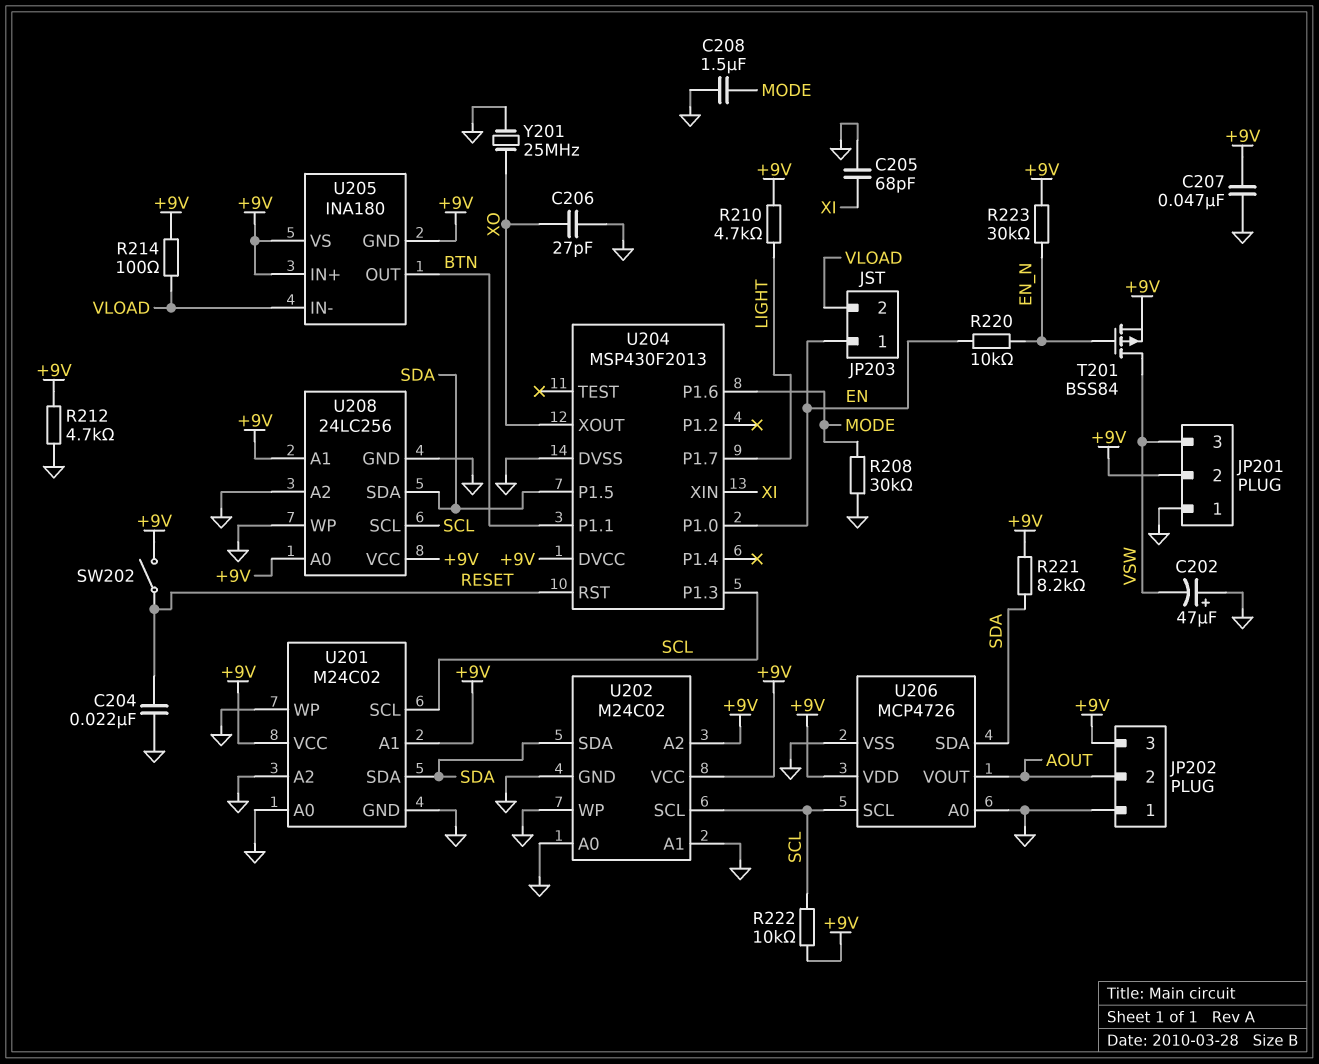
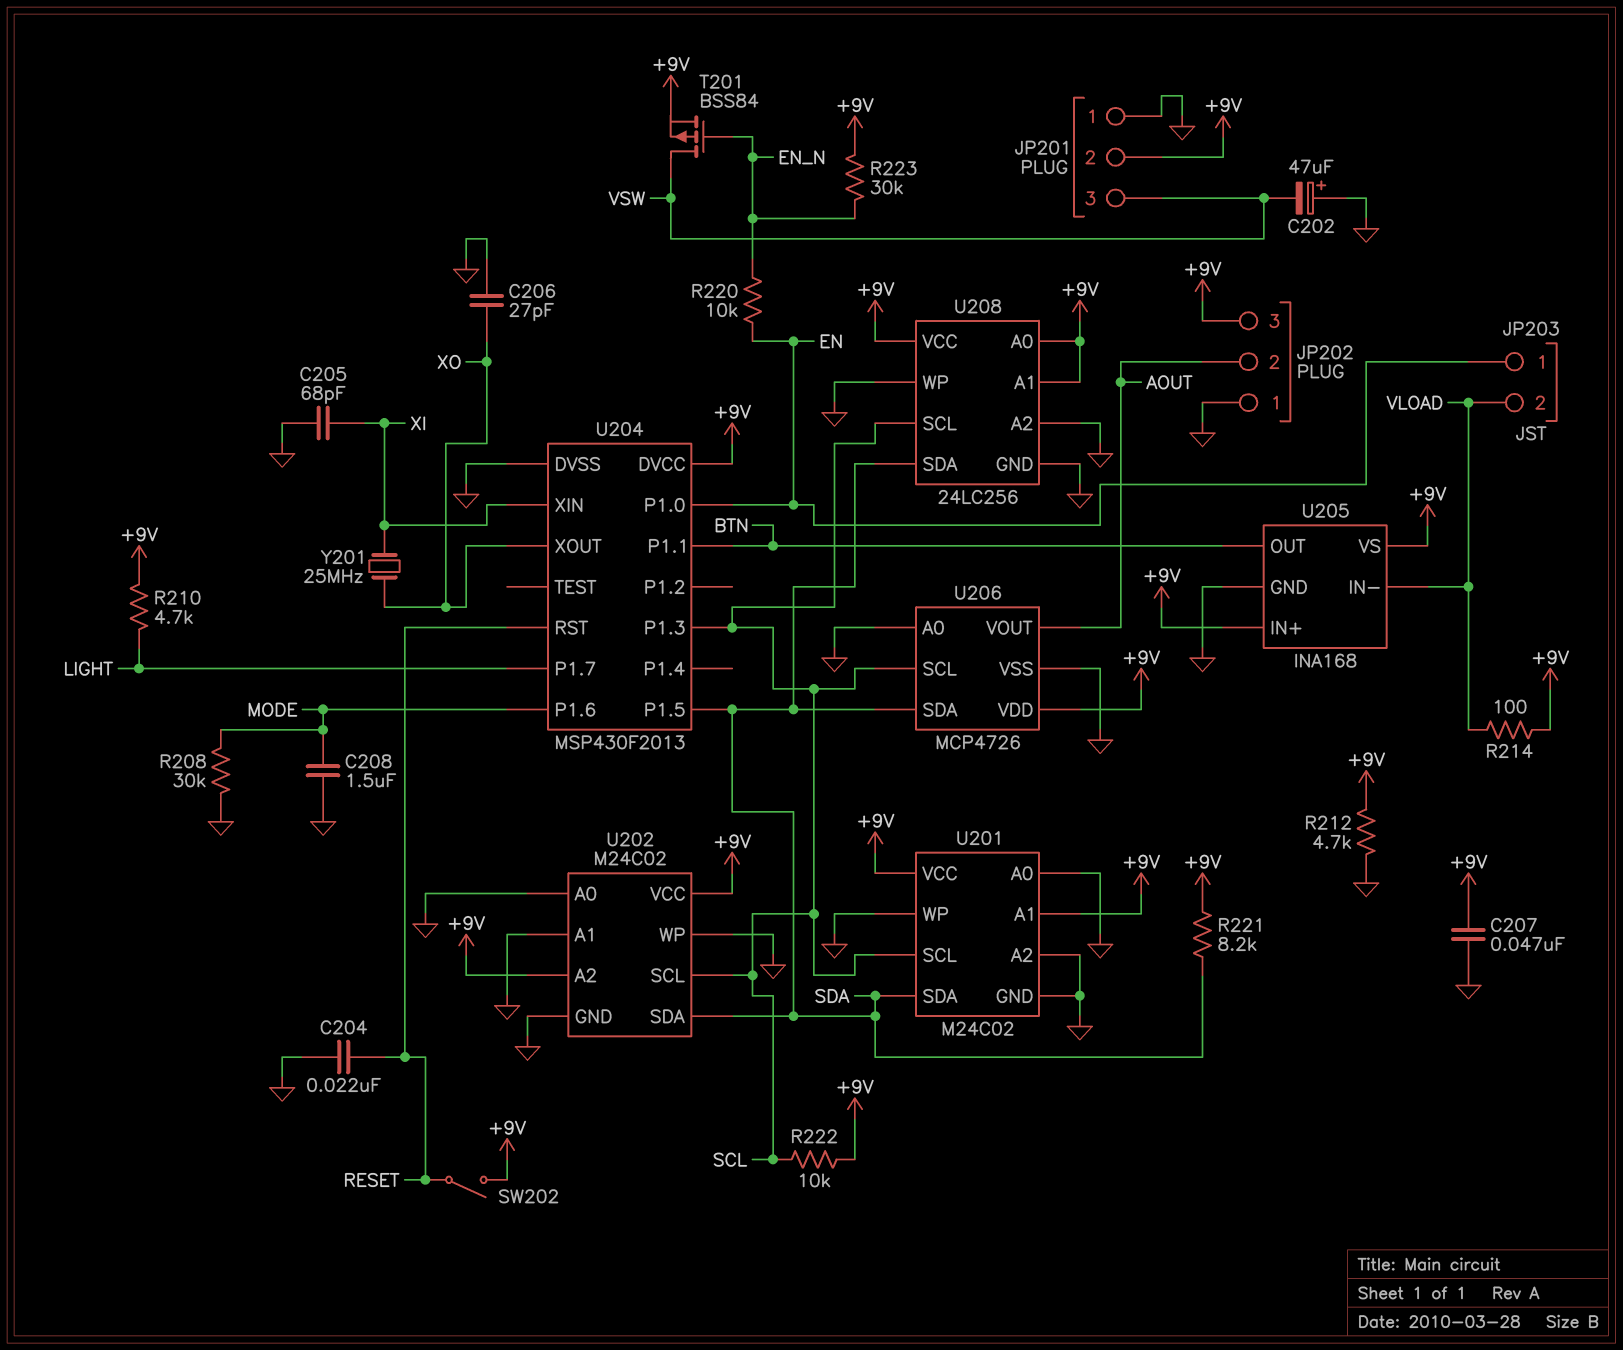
U205: INA180 -> INA168
U205 pin GND: +9V -> GND
Y201: 25MHz (GND, XO) -> 25MHz (XI, XO)

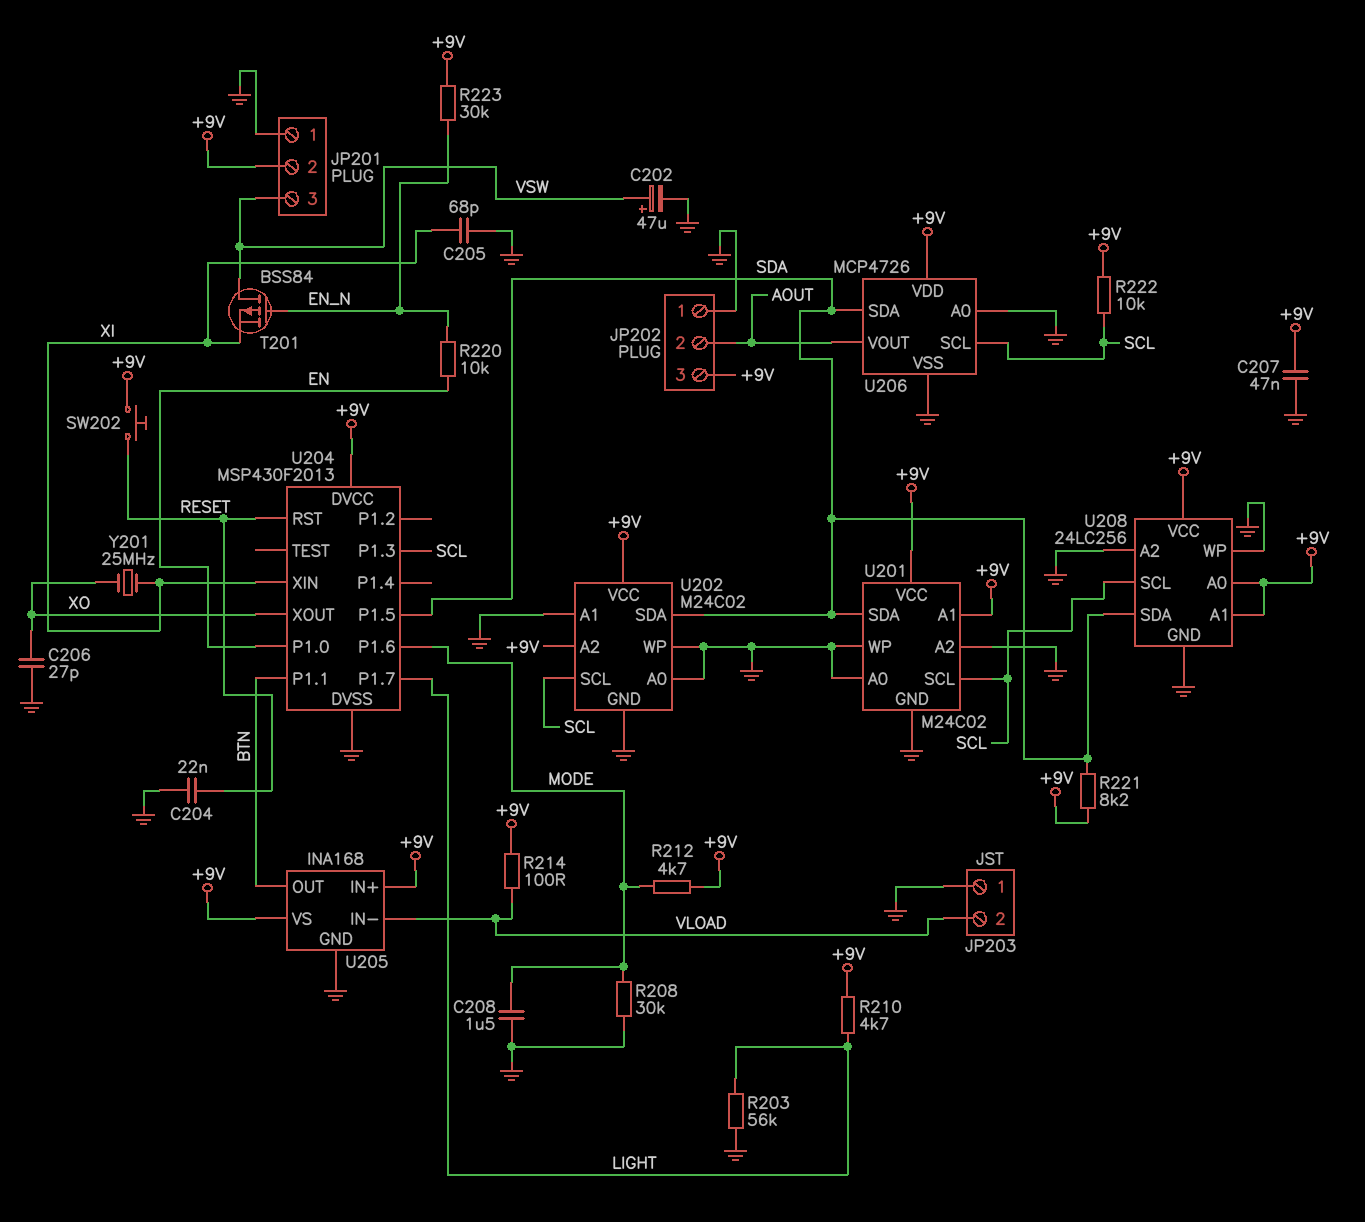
C202: 47uF (plus GND, minus VSW) -> 47uF (plus VSW, minus GND)
JP203 pin 1: EN -> GND
R203: none -> 56k (GND, LIGHT)
R212: 4.7k (+9V, GND) -> 4.7k (+9V, MODE)
SW202: switch (+9V, RESET) -> button (+9V, RESET)
T201: PMOS BSS84 (G EN_N, D VSW, S +9V) -> PMOS BSS84 (G EN_N, D VSW, S XI)

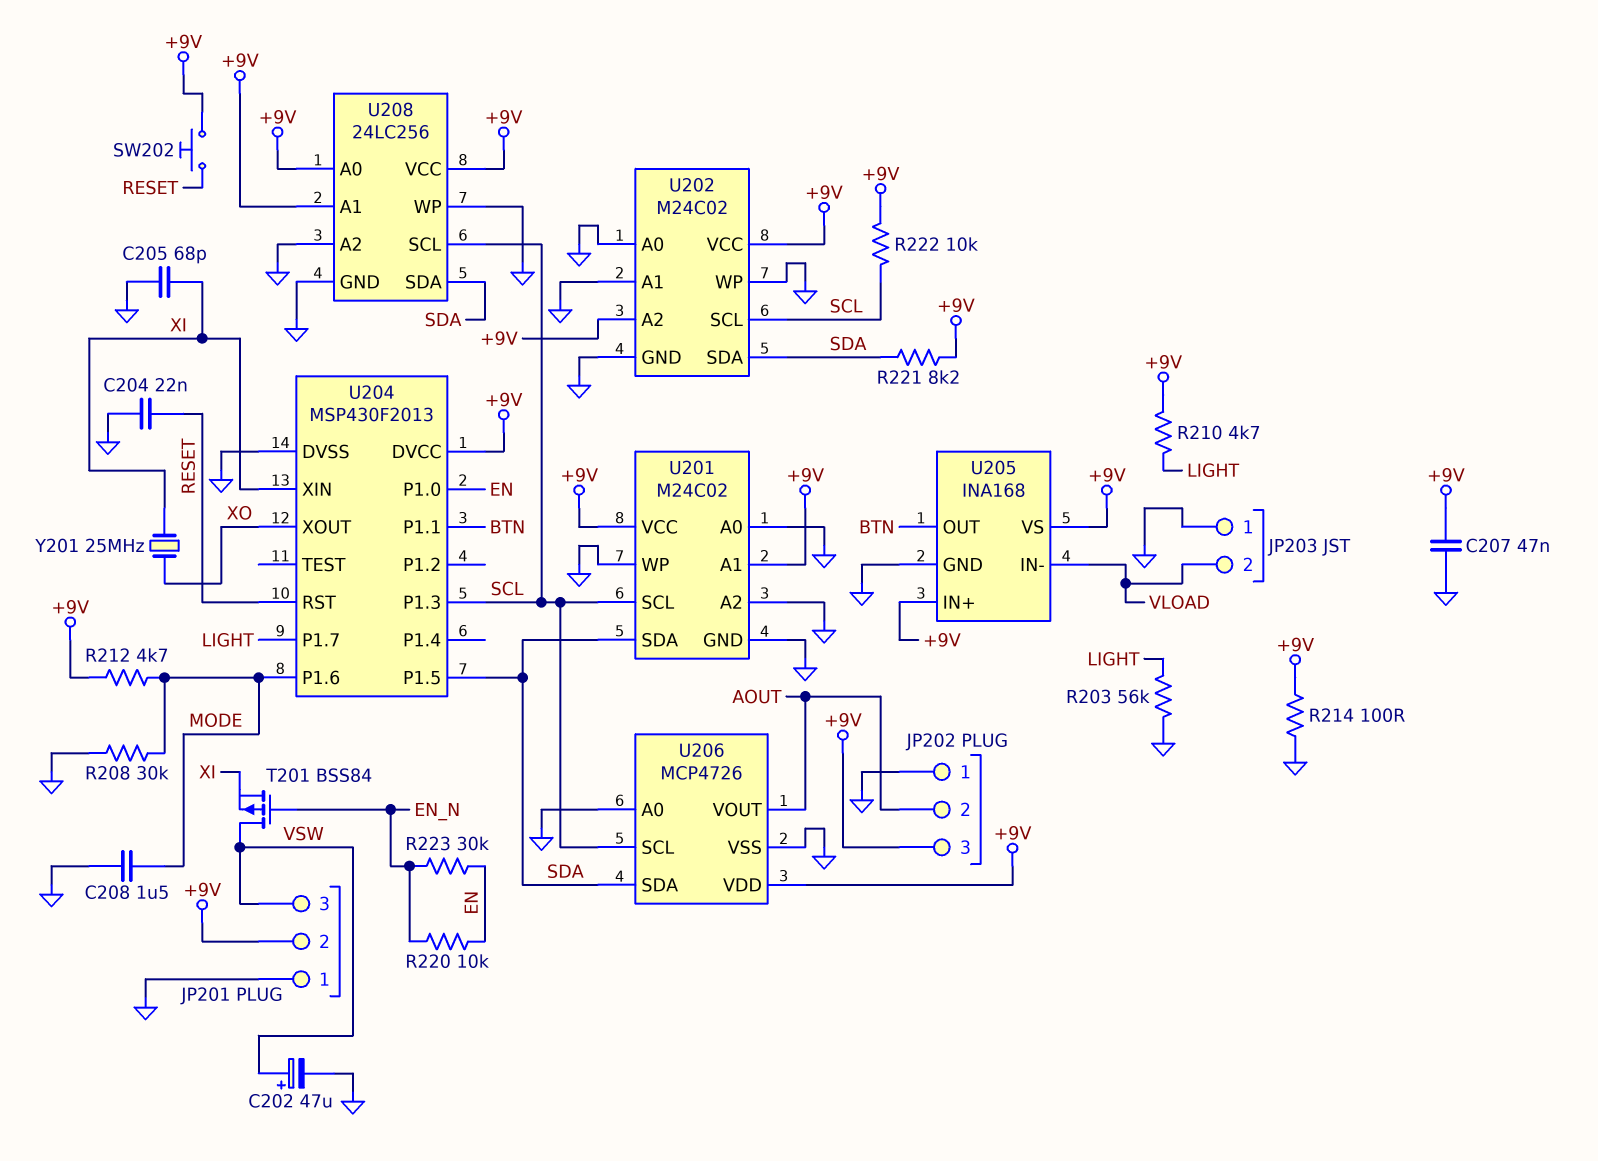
C206: 27pF (GND, XO) -> none
R214: 100 (+9V, VLOAD) -> 100 (+9V, GND)
R223: 30k (+9V, EN_N) -> 30k (EN, EN_N)

